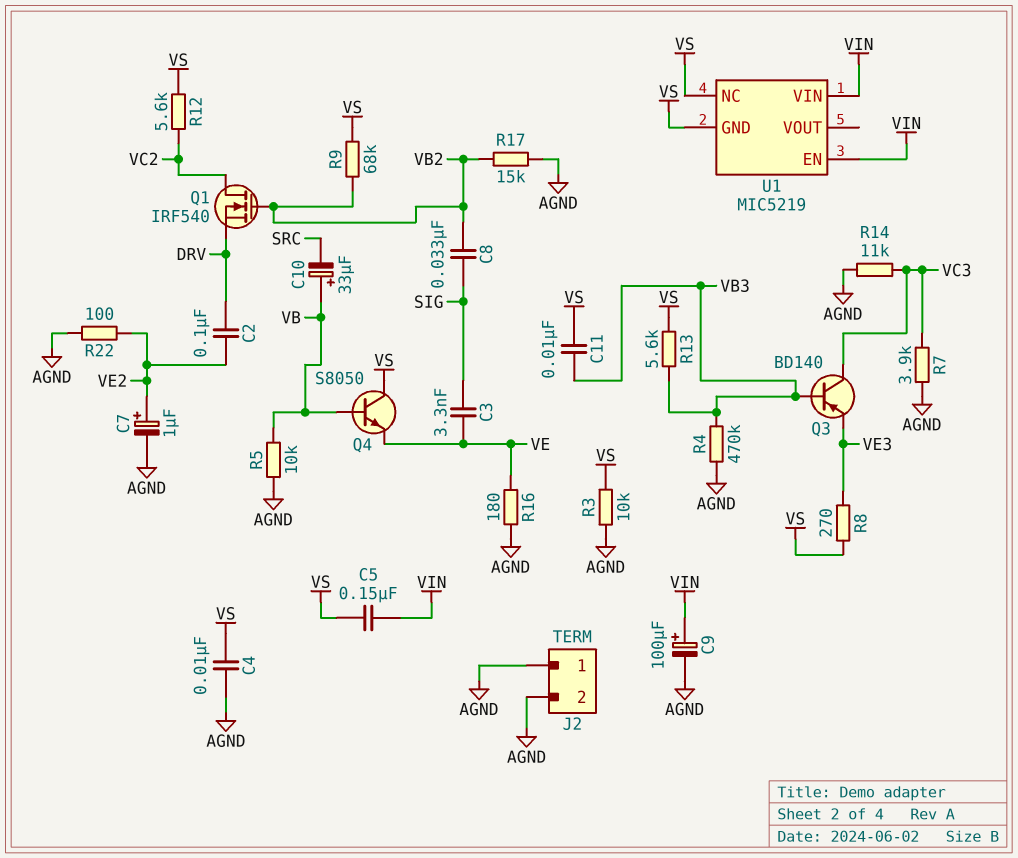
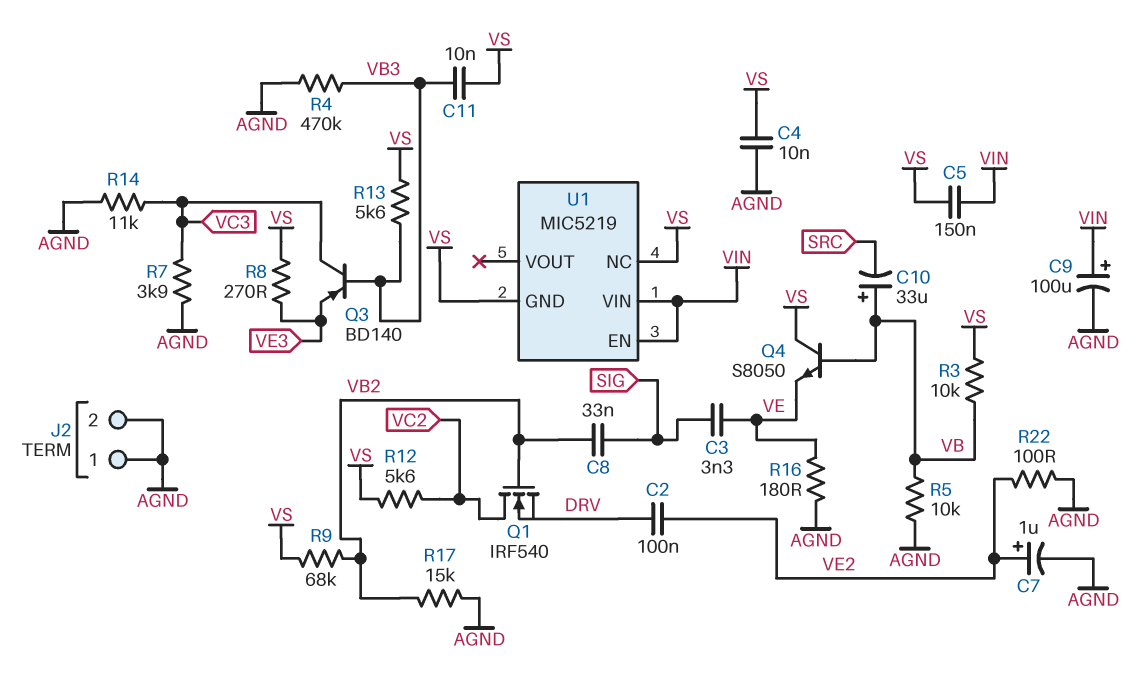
R3: 10k (AGND, VS) -> 10k (VB, VS)

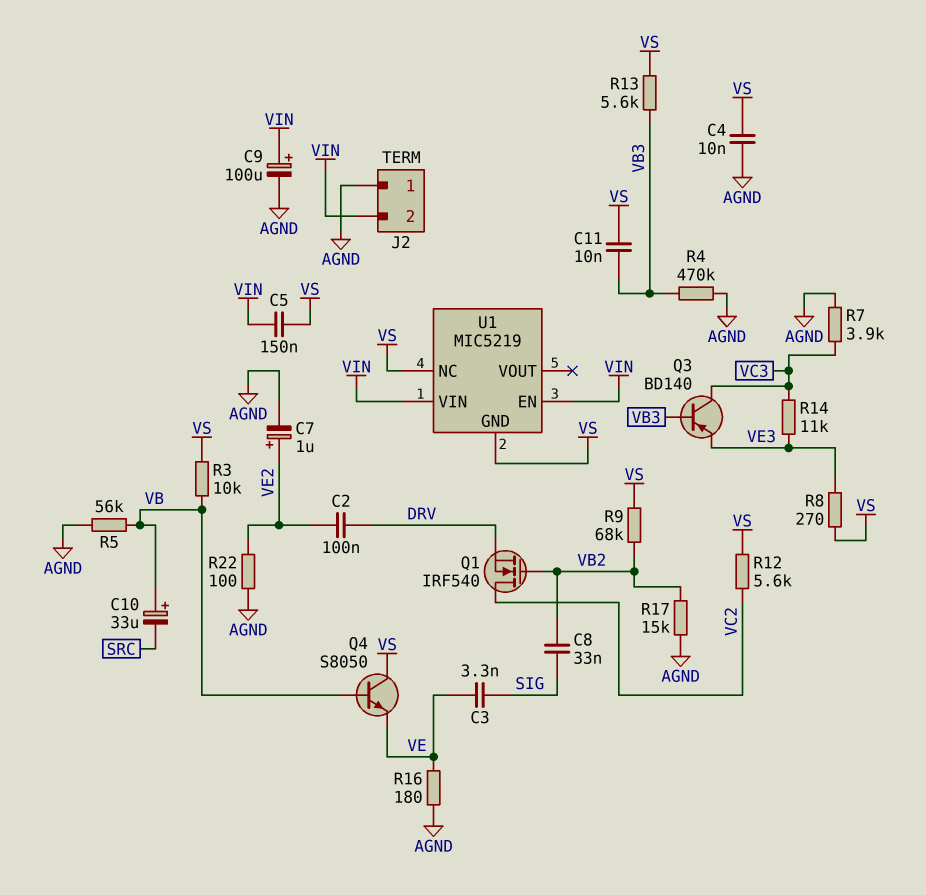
J2 pin 2: AGND -> VIN
R5: 10k (AGND, VB) -> 56k (AGND, VB)
R14: 11k (AGND, VC3) -> 11k (VC3, VE3)

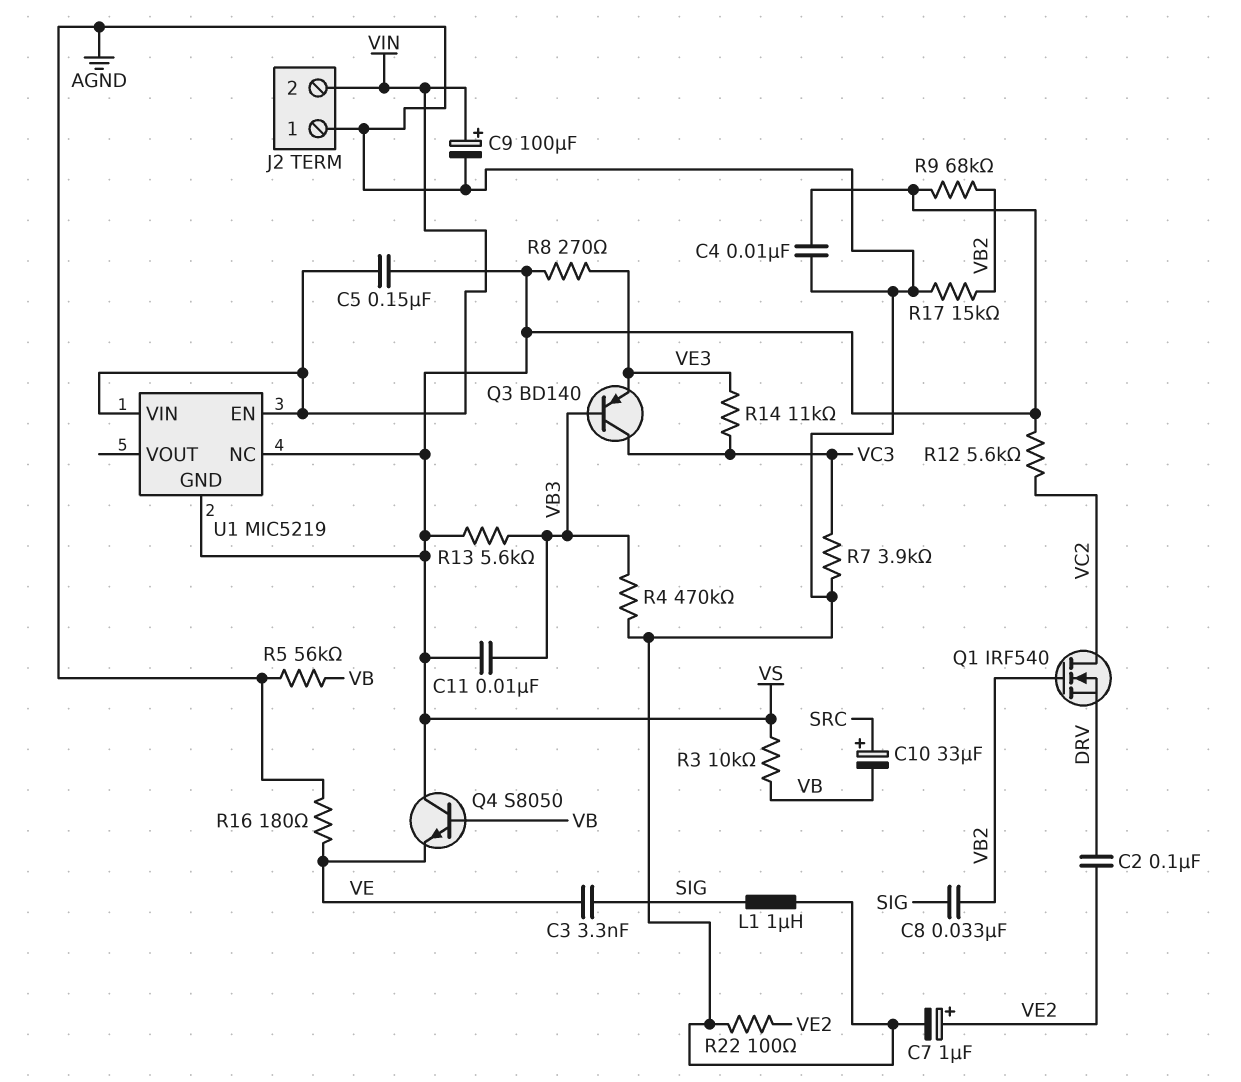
C10: 33uF (plus VB, minus SRC) -> 33uF (plus SRC, minus VB)
L1: none -> 1uH (AGND, SIG)

